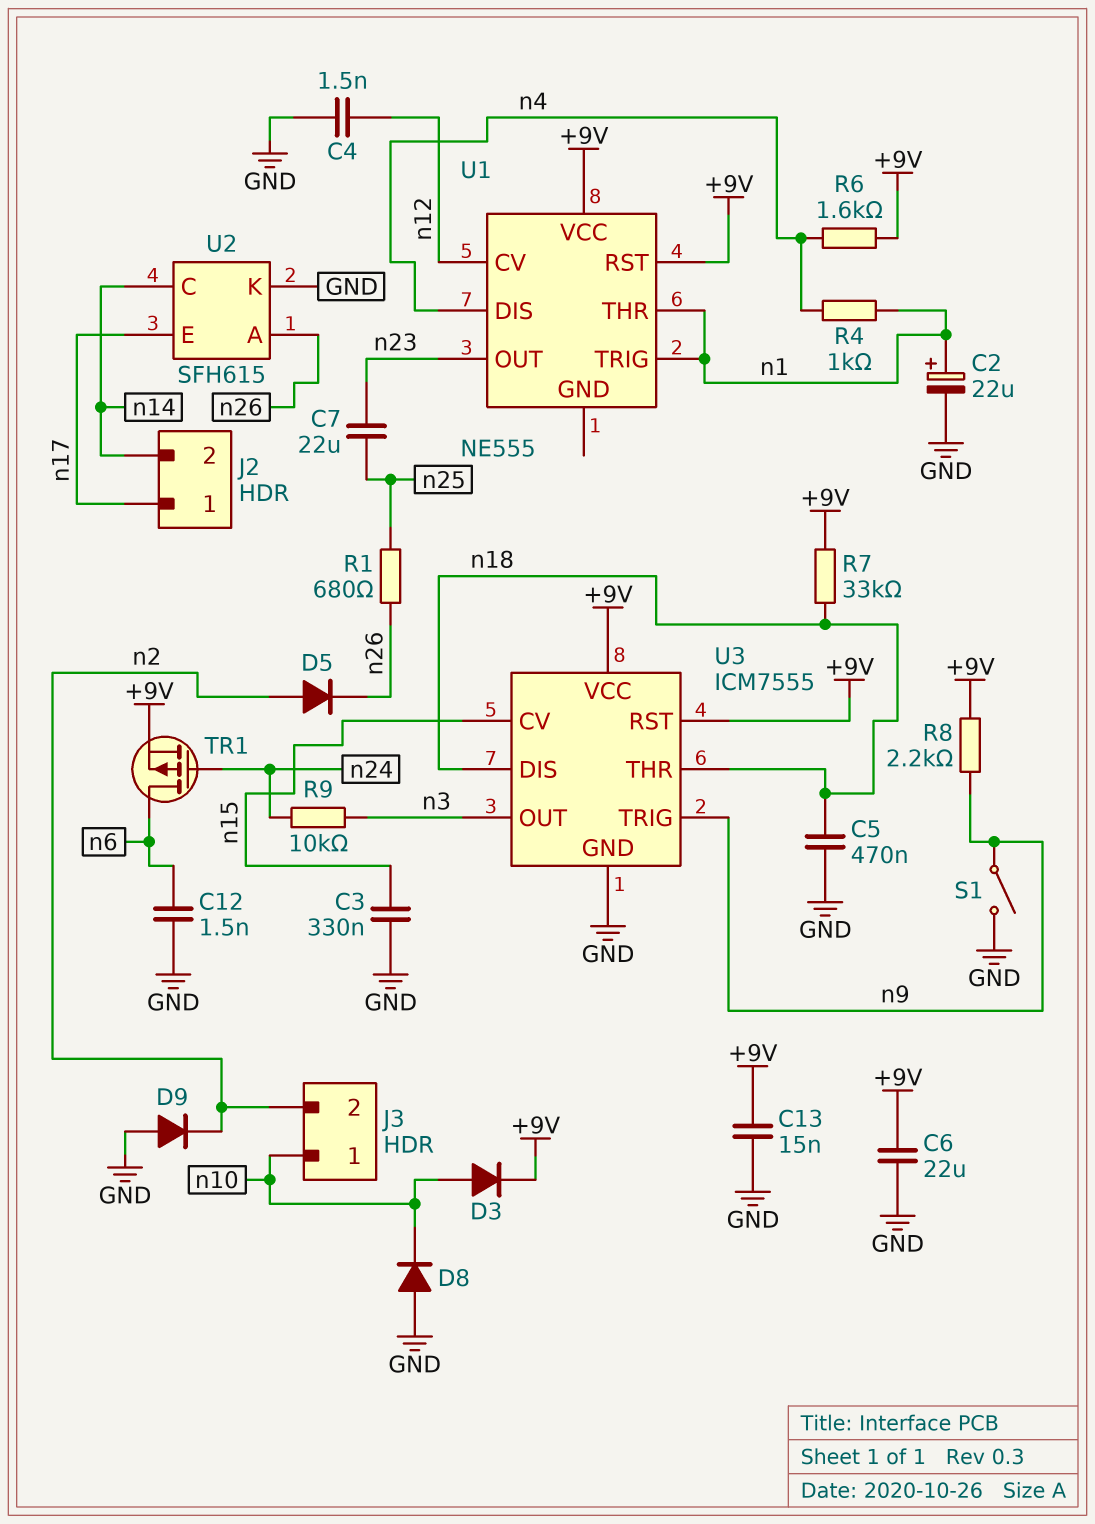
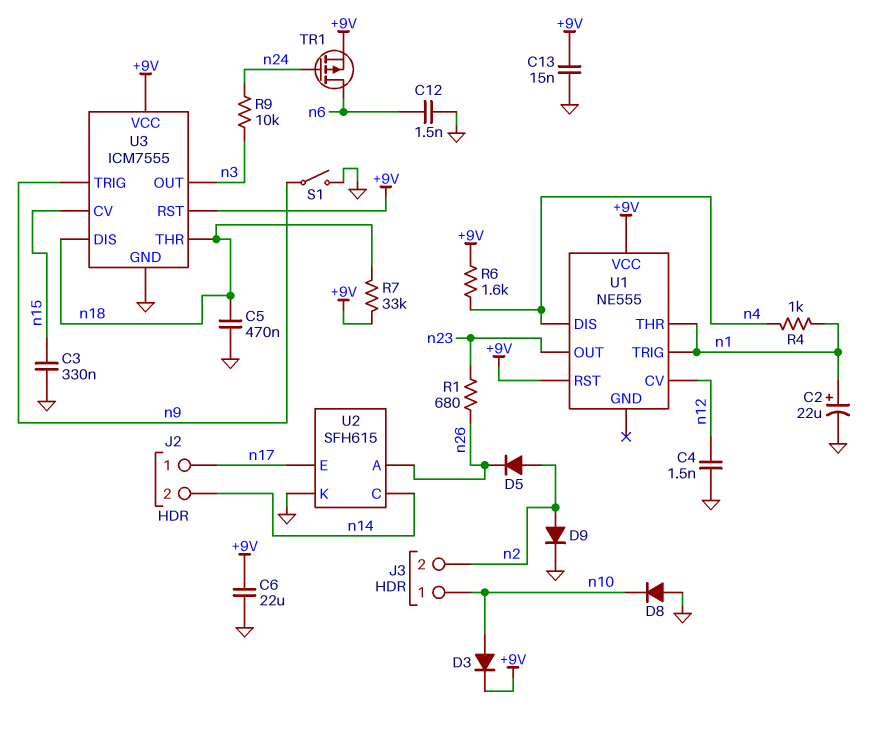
C7: 22uF (n23, n25) -> none
D9: diode (A GND, K n2) -> diode (A n2, K GND)
R1: 680 (n25, n26) -> 680 (n23, n26)
R8: 2.2k (+9V, n9) -> none

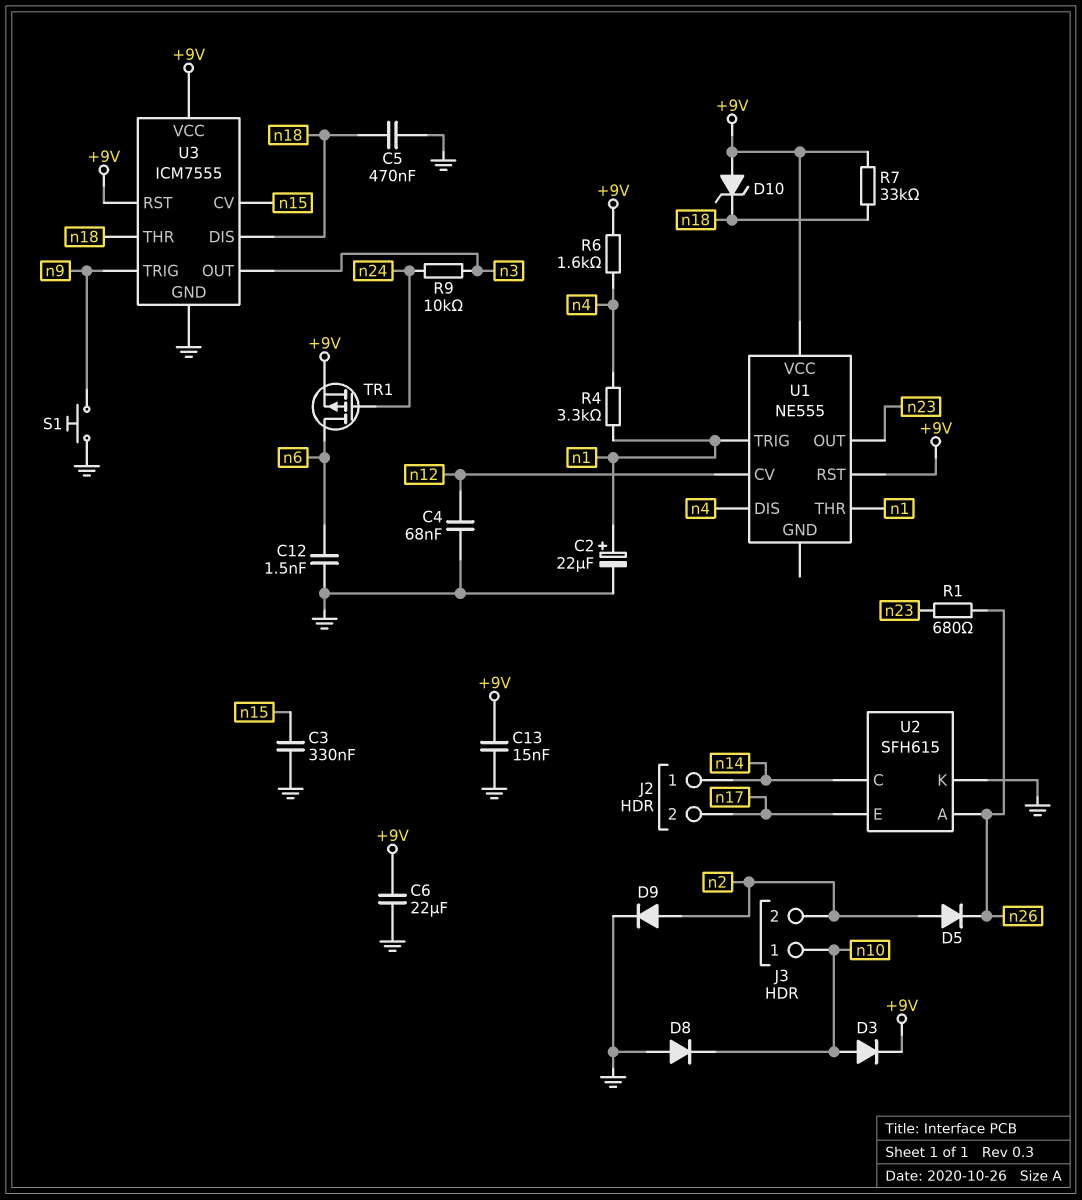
C4: 1.5nF (GND, n12) -> 68nF (GND, n12)
D10: none -> zener (A +9V, K n18)
J2 pin 1: n17 -> n14
J2 pin 2: n14 -> n17
R4: 1k (n1, n4) -> 3.3k (n1, n4)
S1: switch (GND, n9) -> button (GND, n9)

